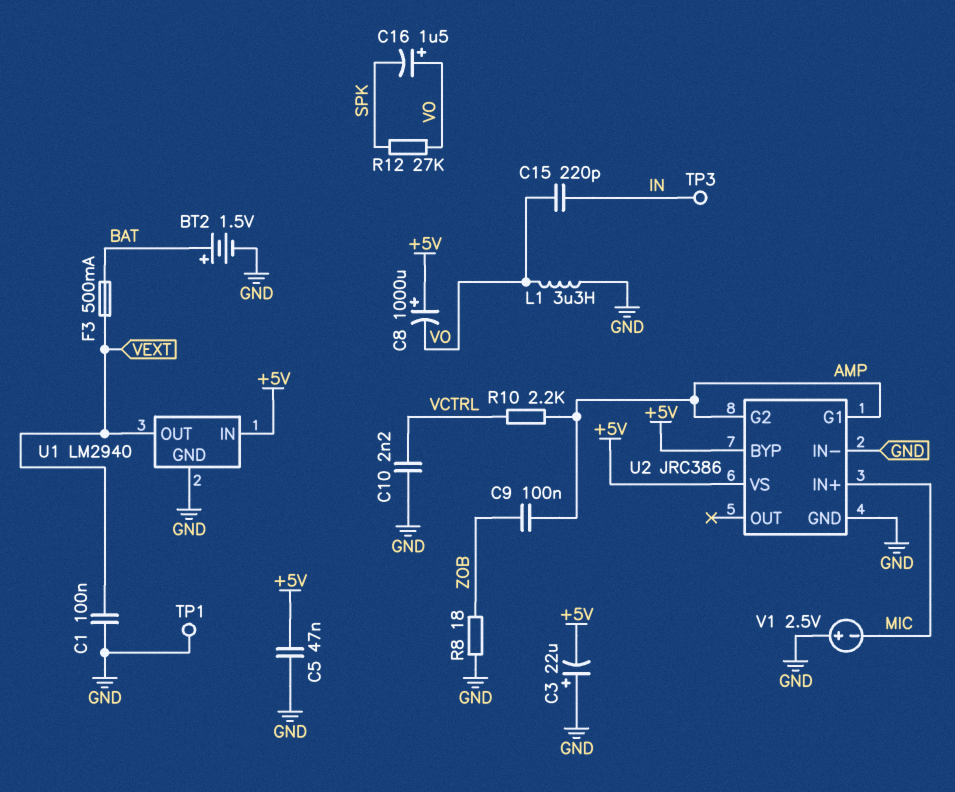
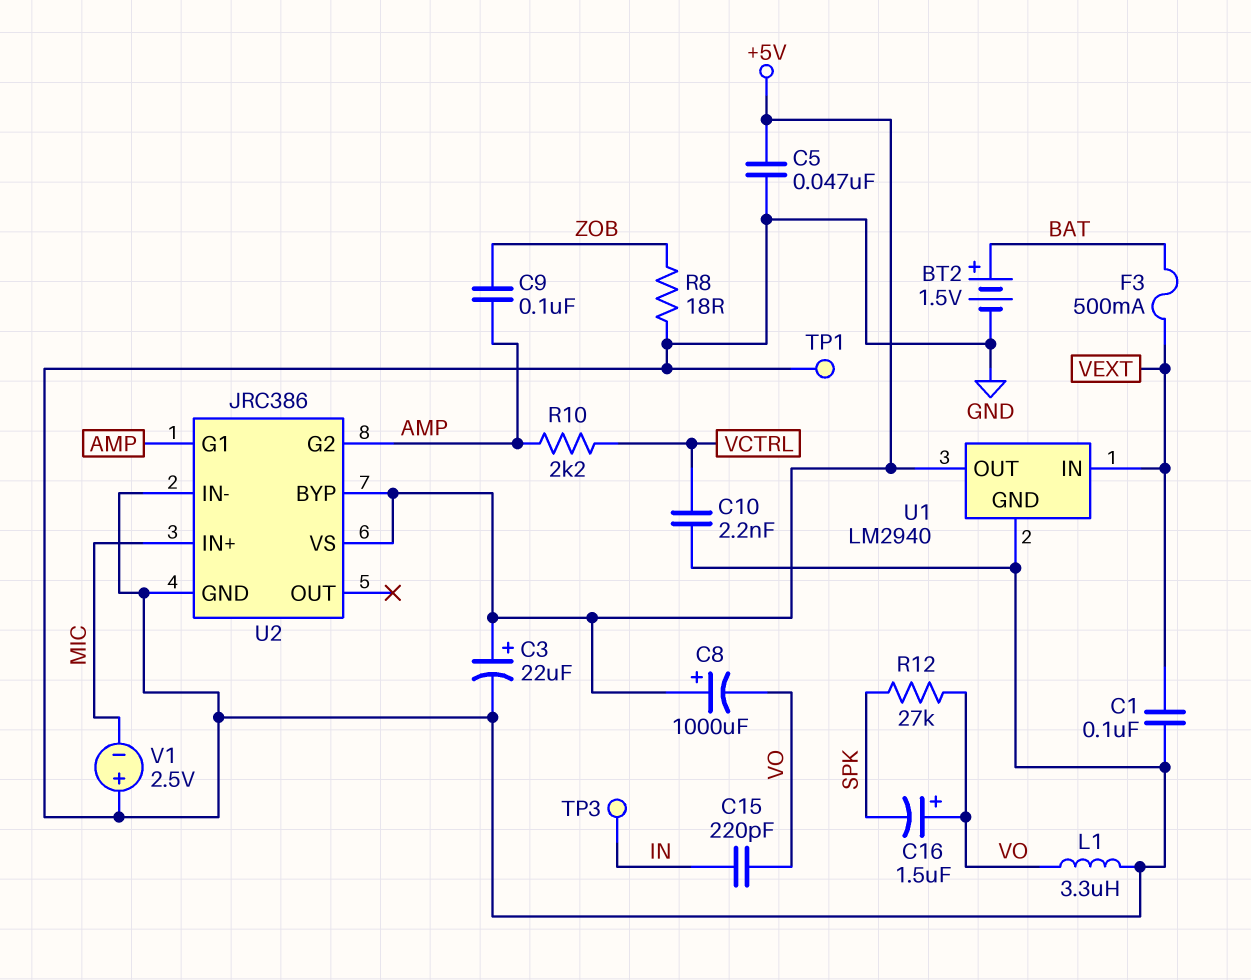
C3: 22uF (plus GND, minus +5V) -> 22uF (plus +5V, minus GND)
U1 pin IN: +5V -> VEXT
U1 pin OUT: VEXT -> +5V

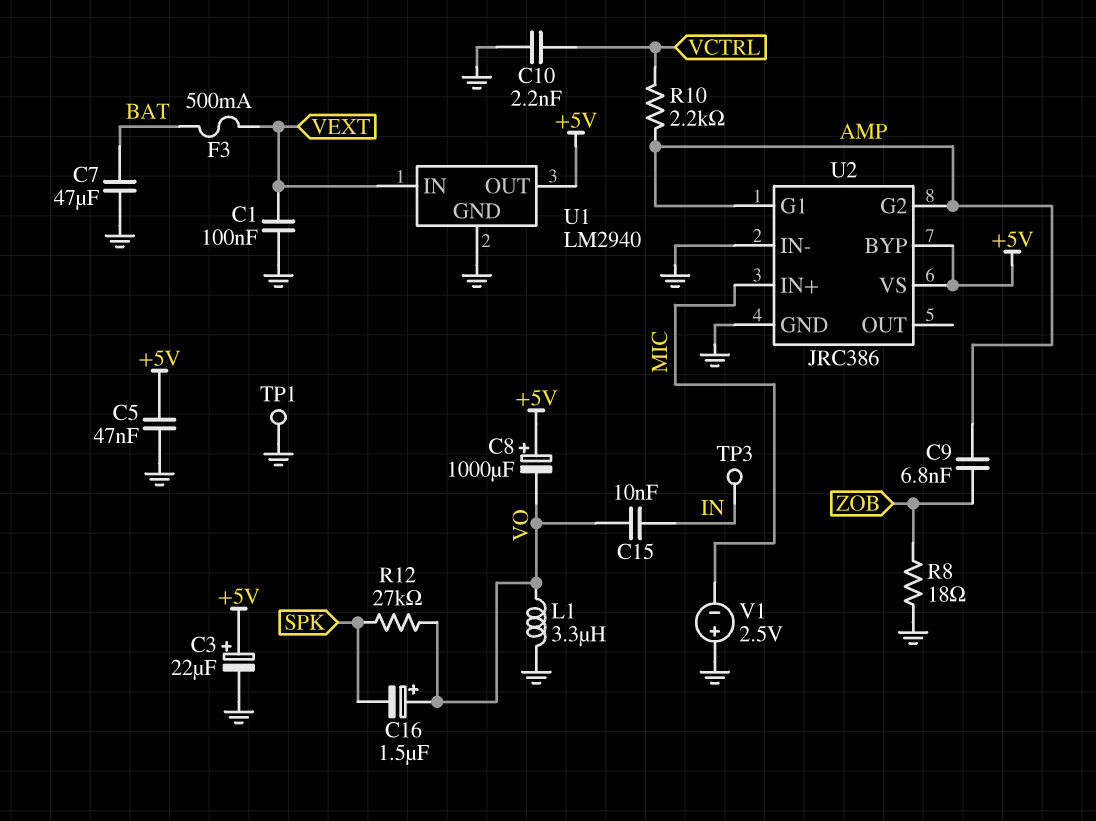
BT2: 1.5V (plus BAT, minus GND) -> none
C7: none -> 47uF (BAT, GND)
C9: 100nF (AMP, ZOB) -> 6.8nF (AMP, ZOB)
C15: 220pF (IN, VO) -> 10nF (IN, VO)

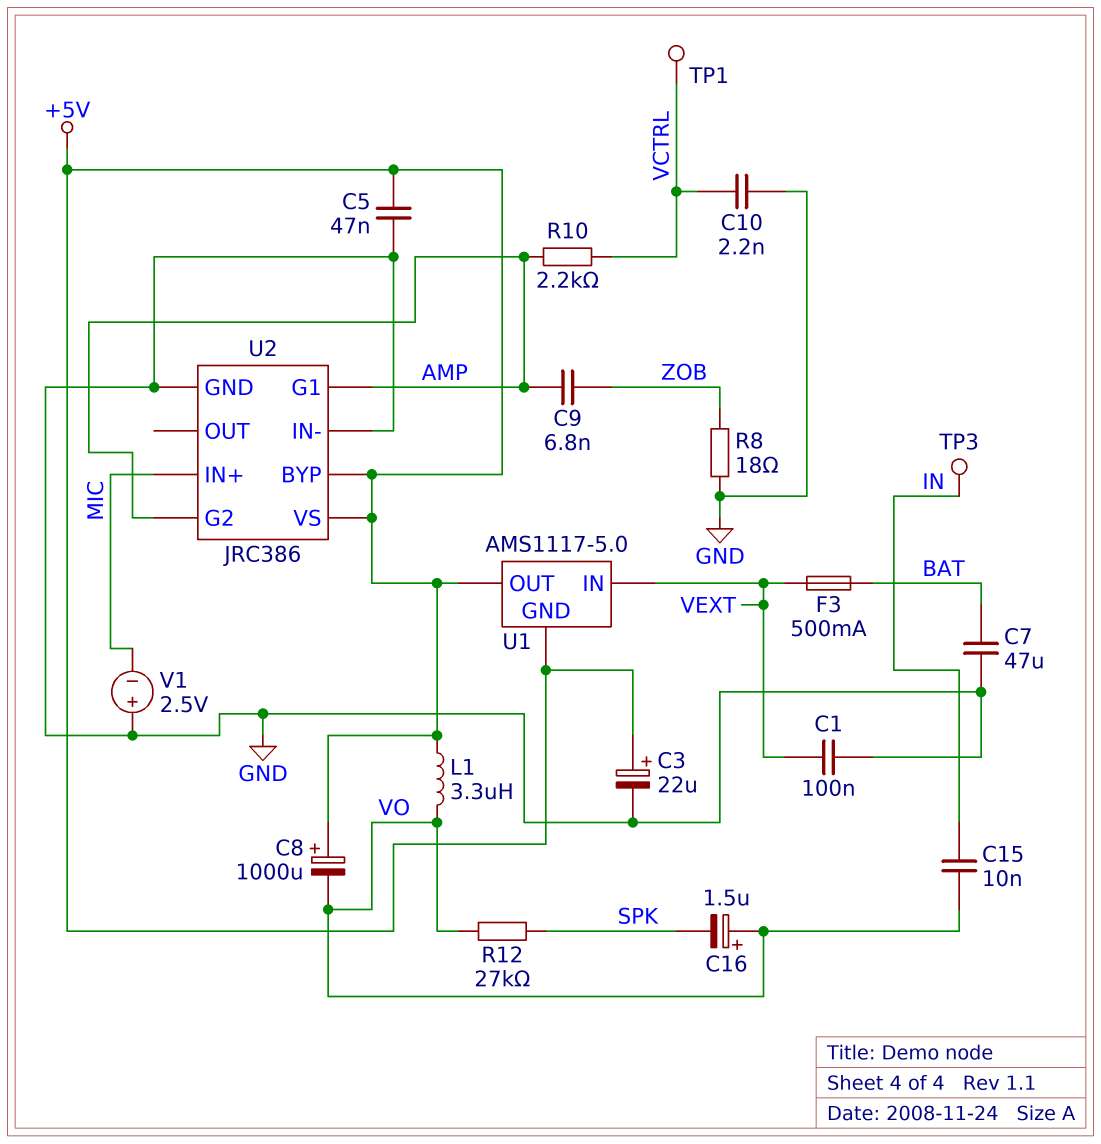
L1: 3.3uH (GND, VO) -> 3.3uH (+5V, VO)
TP1: test point (GND) -> test point (VCTRL)
U1: LM2940 -> AMS1117-5.0
U1 pin GND: GND -> +5V

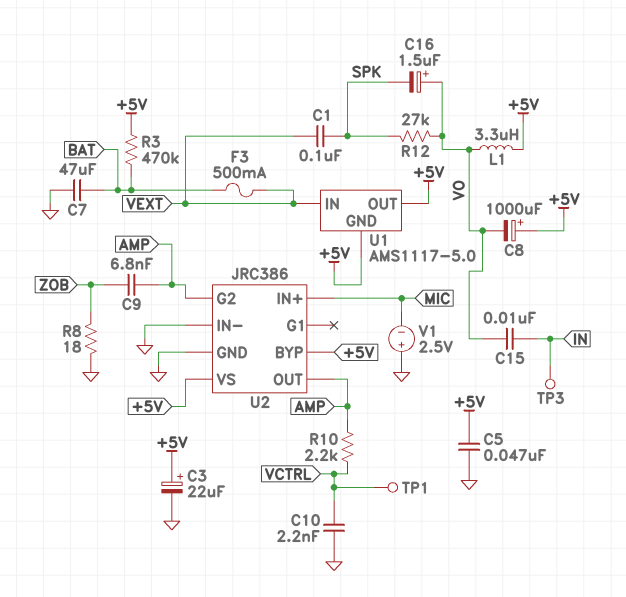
C1: 100nF (GND, VEXT) -> 100nF (SPK, VEXT)
R3: none -> 470k (+5V, BAT)
U2 pin G1: AMP -> none
U2 pin OUT: none -> AMP

